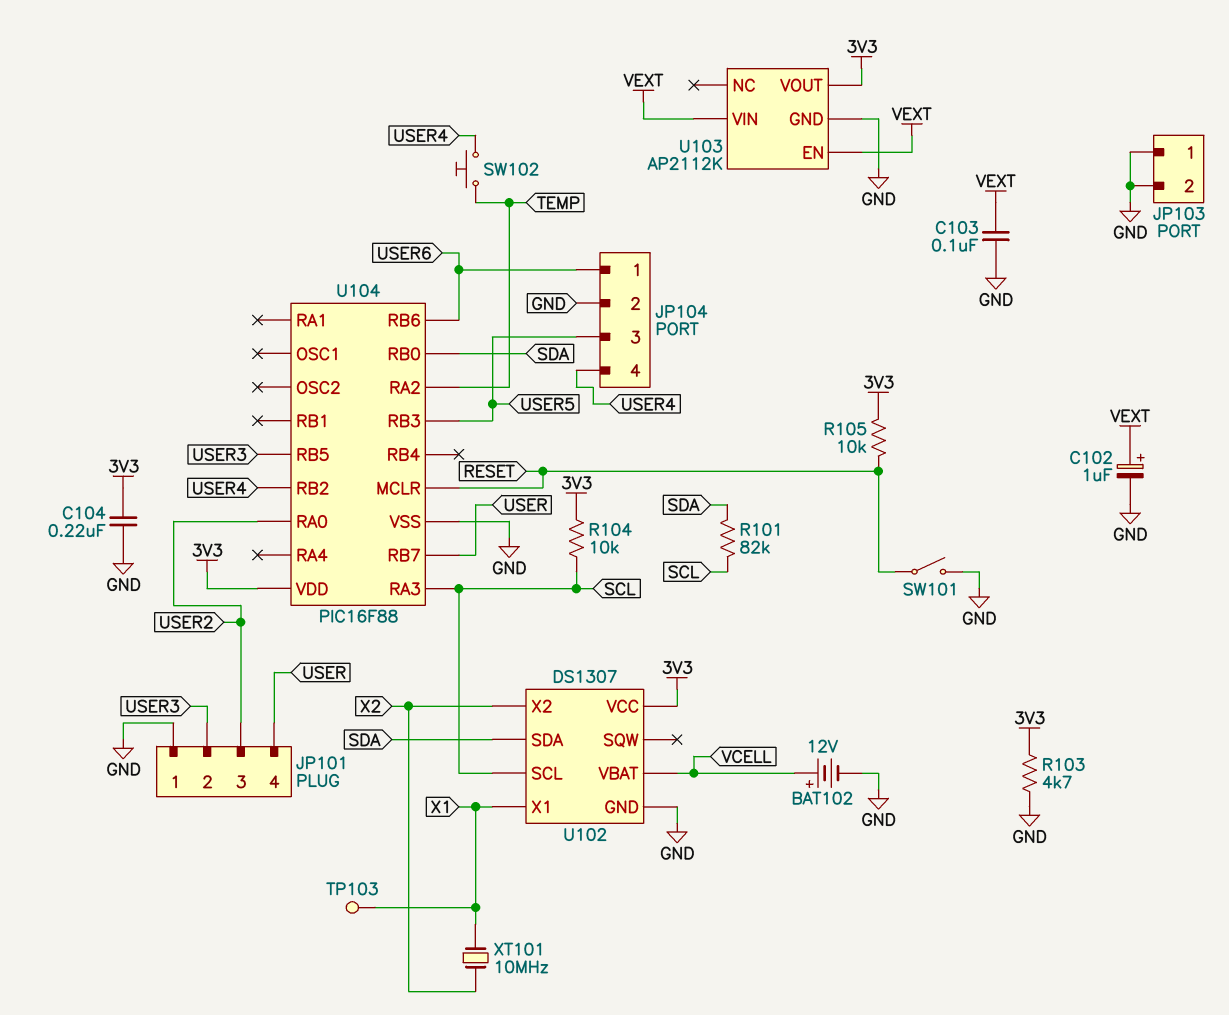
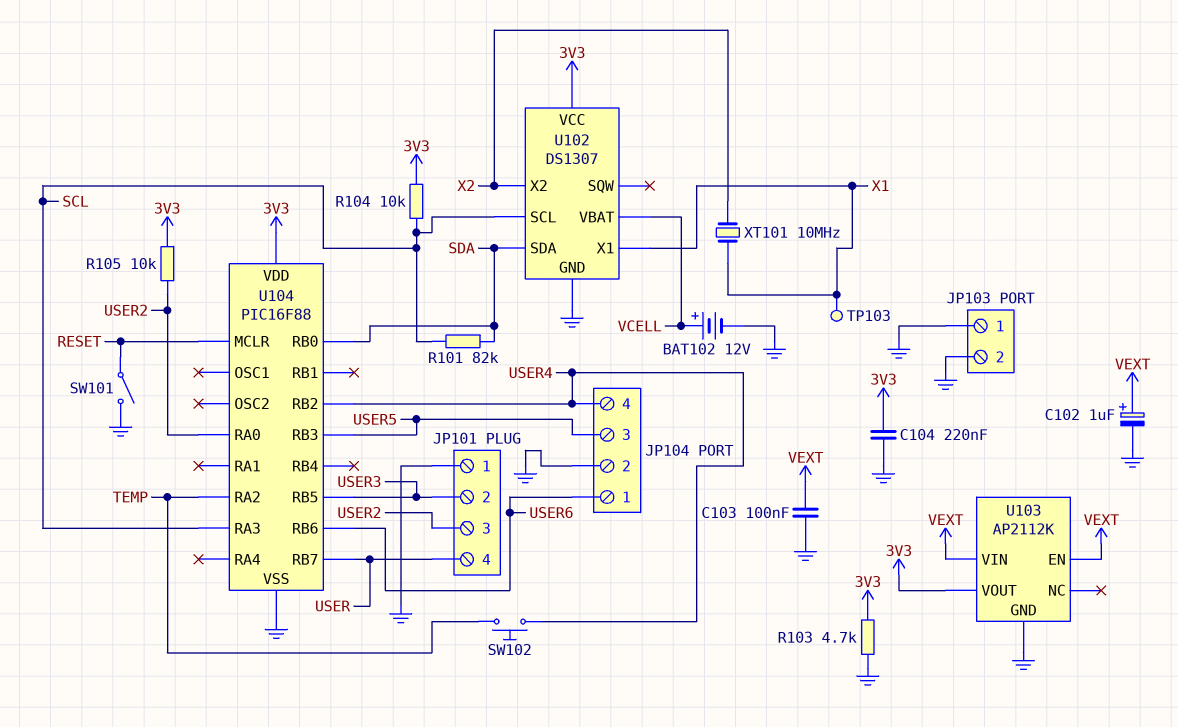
R105: 10k (3V3, RESET) -> 10k (3V3, USER2)

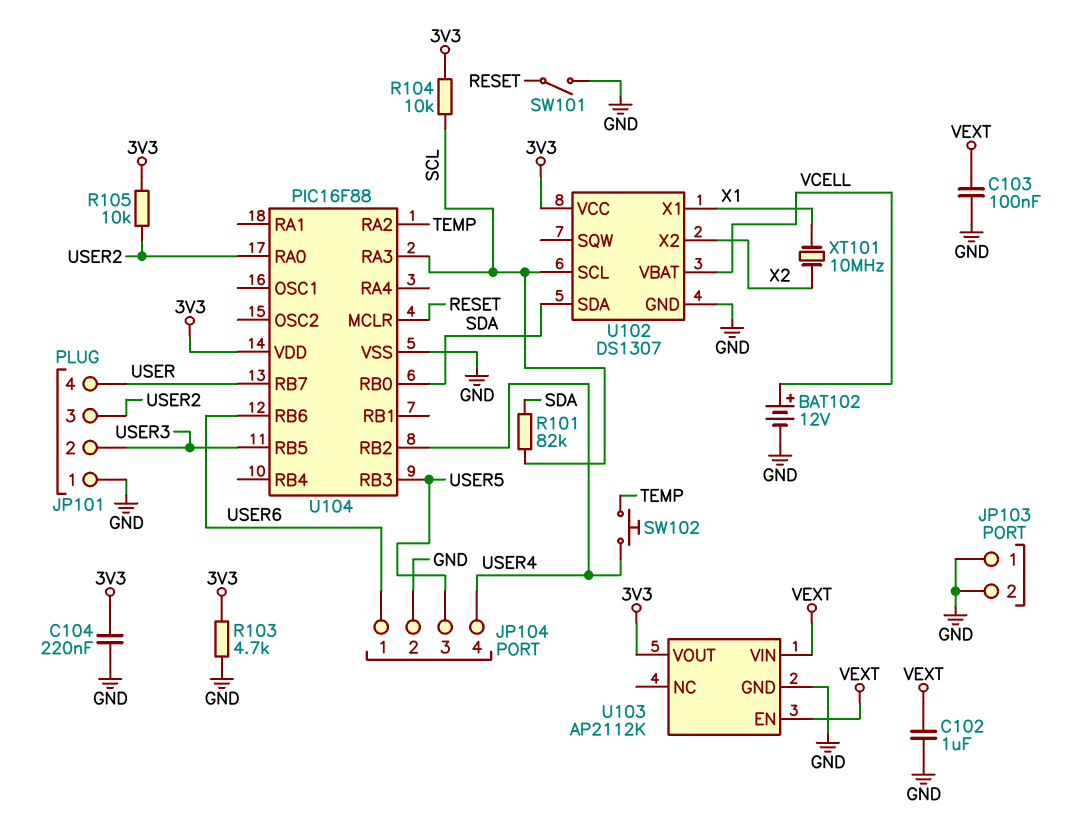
C102: 1uF (plus VEXT, minus GND) -> 1uF (GND, VEXT)
TP103: test point (X1) -> none

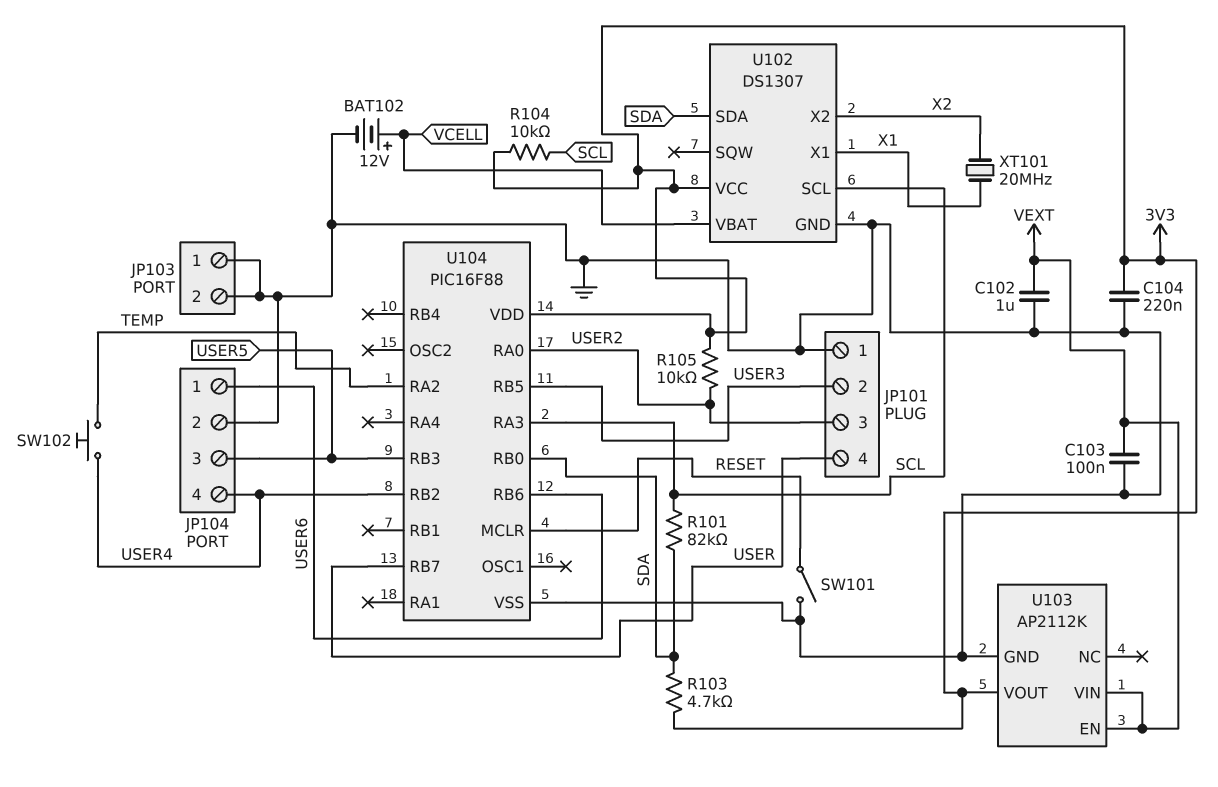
R103: 4.7k (3V3, GND) -> 4.7k (3V3, SDA)
XT101: 10MHz (X1, X2) -> 20MHz (X1, X2)

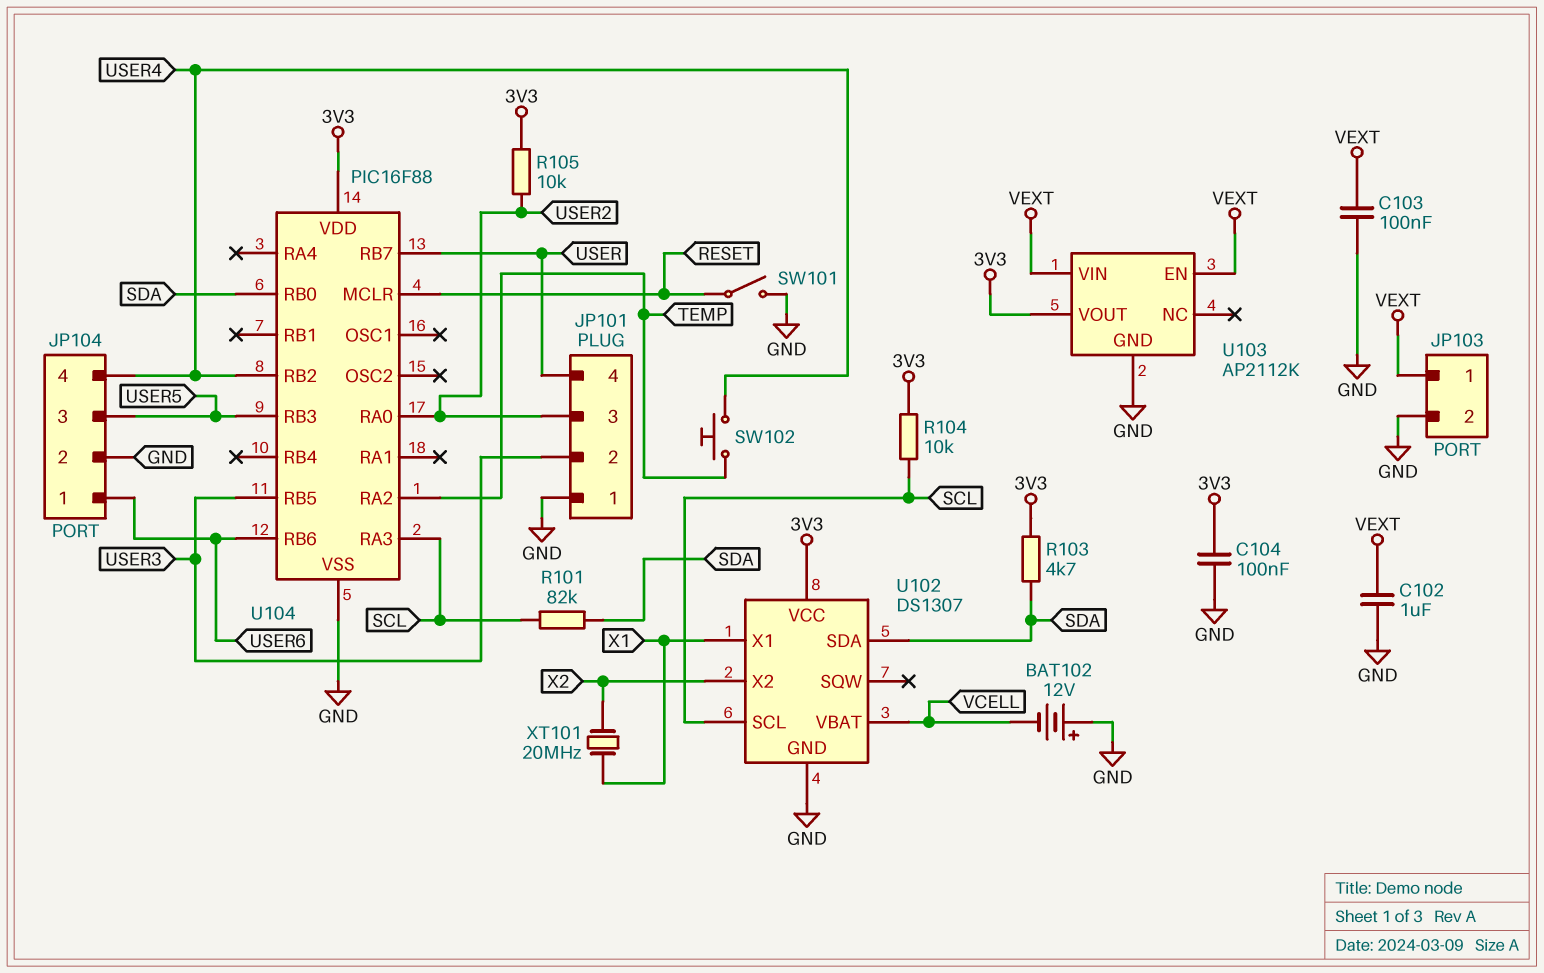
BAT102: 12V (plus VCELL, minus GND) -> 12V (plus GND, minus VCELL)
C104: 220nF (3V3, GND) -> 100nF (3V3, GND)
JP103 pin 1: GND -> VEXT

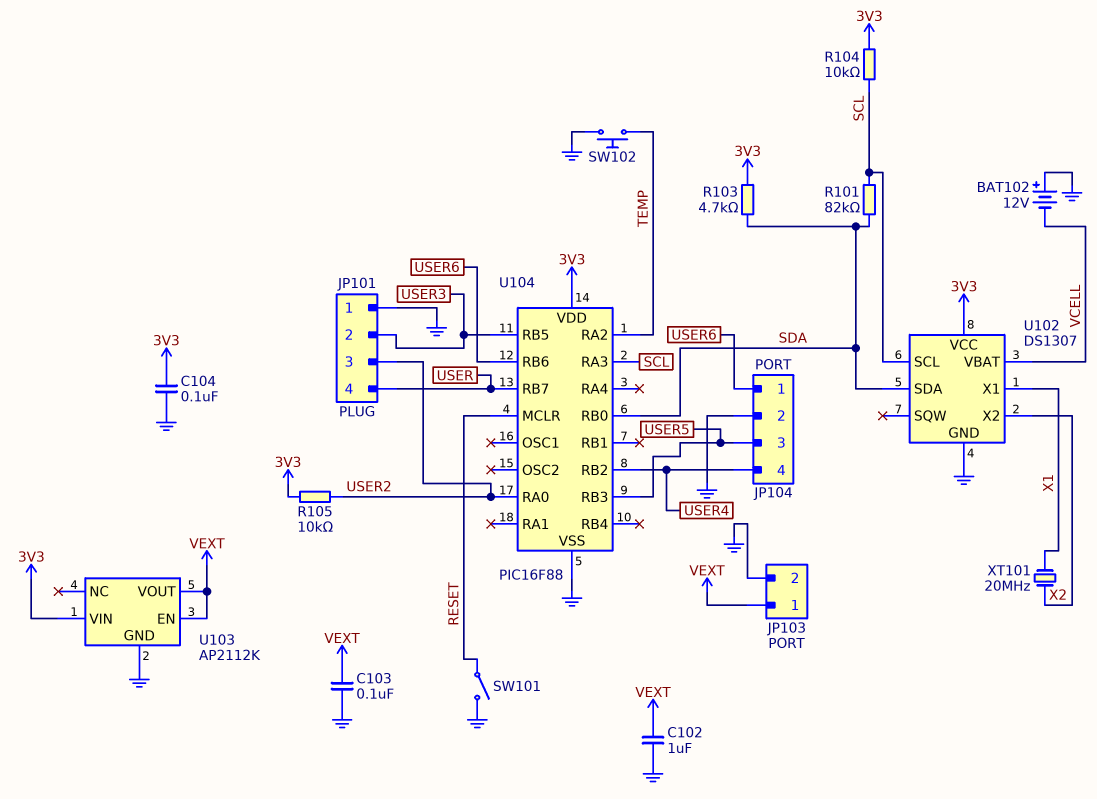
SW102: button (TEMP, USER4) -> button (GND, TEMP)
U103 pin VIN: VEXT -> 3V3
U103 pin VOUT: 3V3 -> VEXT

